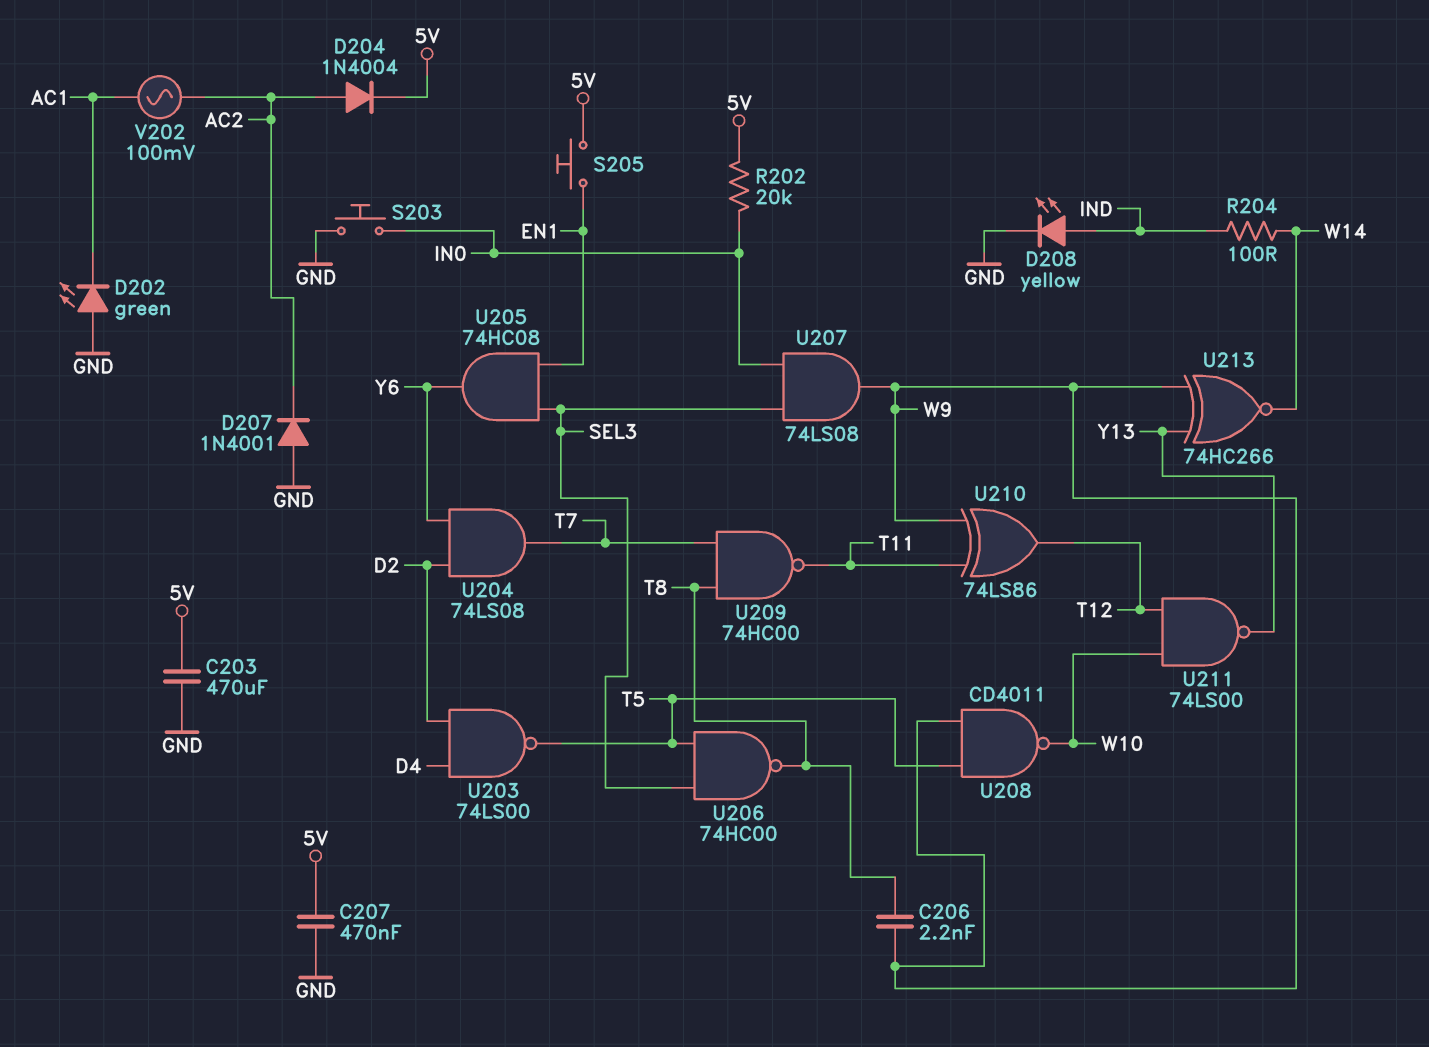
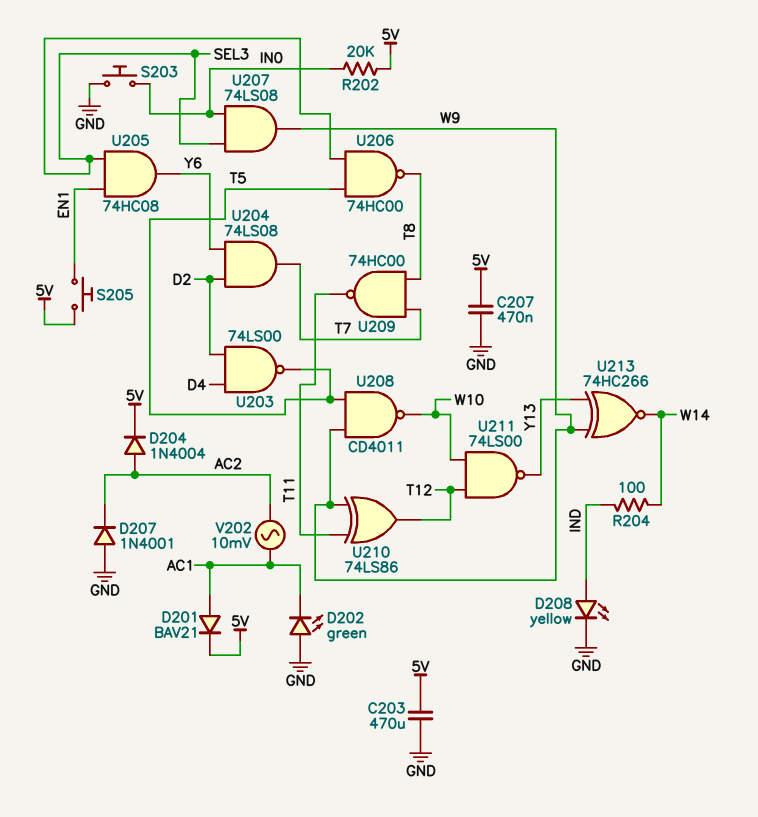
C206: 2.2nF (T8, W9) -> none
D201: none -> diode BAV21 (A AC1, K 5V)
V202: AC 100mV (AC1, AC2) -> AC 10mV (AC1, AC2)

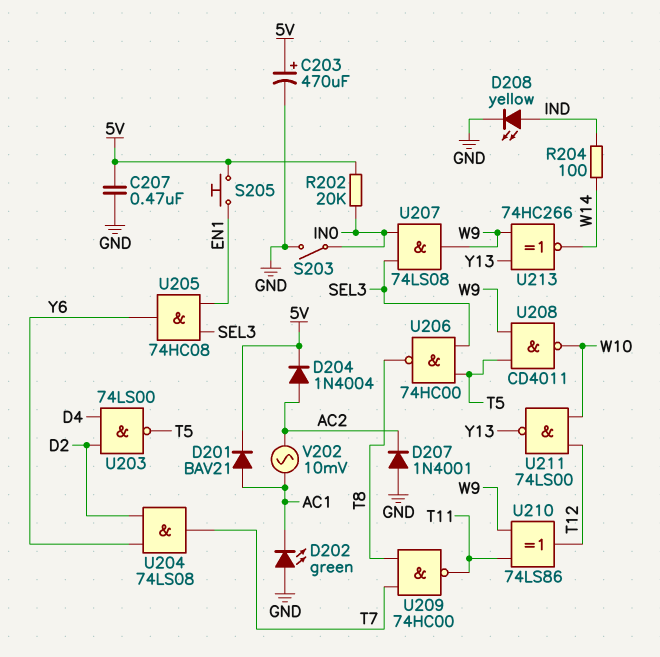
C203: 470uF (5V, GND) -> 470uF (plus 5V, minus GND)
S203: button (GND, IN0) -> switch (GND, IN0)

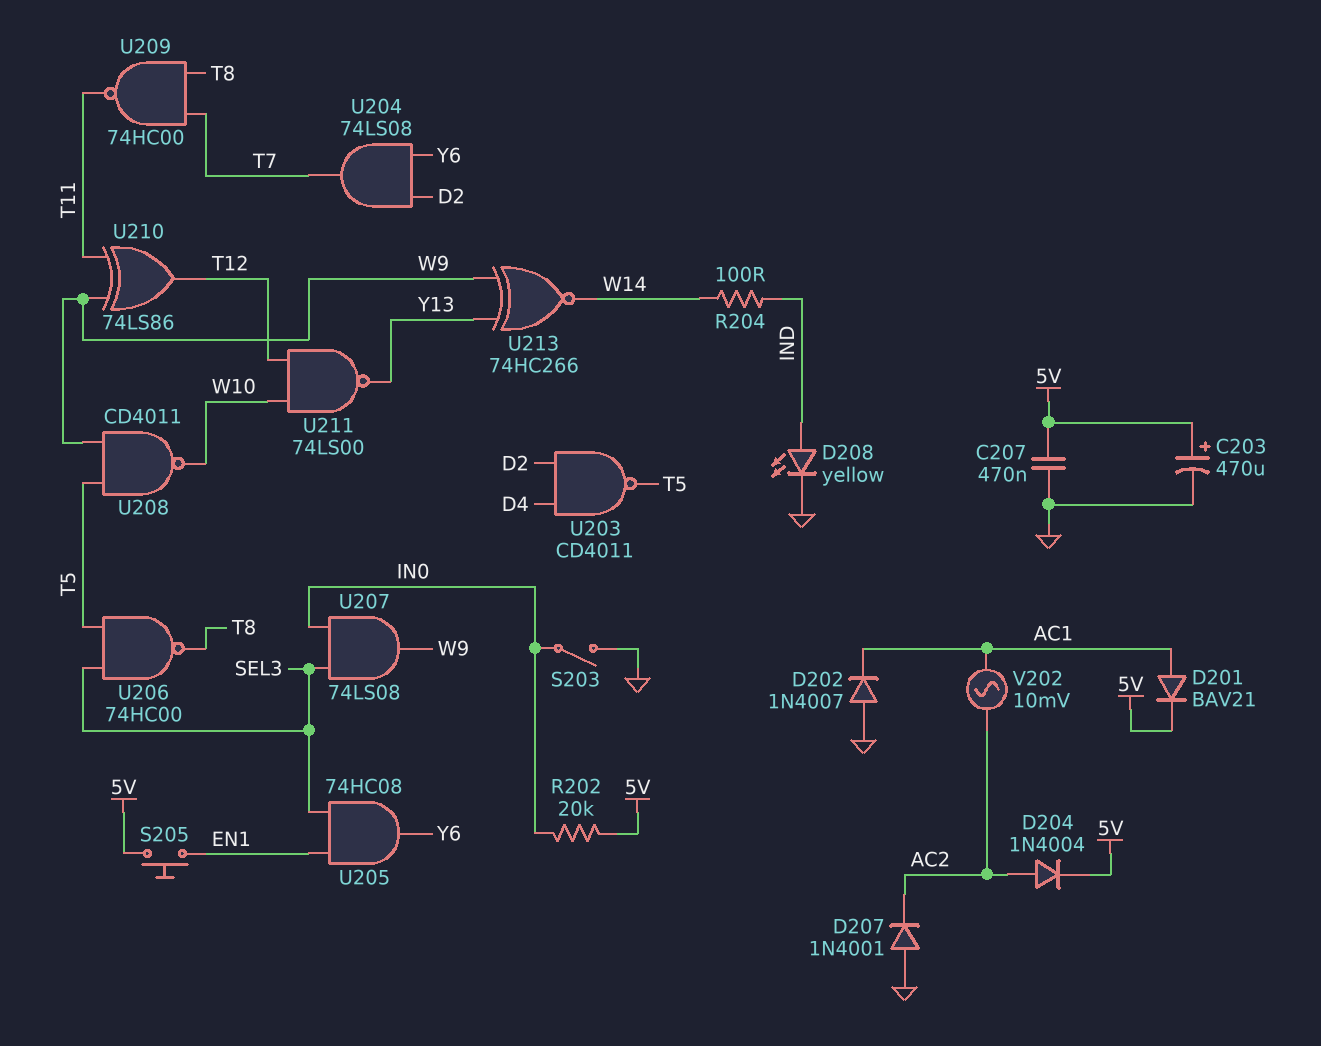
D202: LED green (A GND, K AC1) -> diode 1N4007 (A GND, K AC1)
U203: NAND 74LS00 (in D2, in D4, out T5) -> NAND CD4011 (in D2, in D4, out T5)

